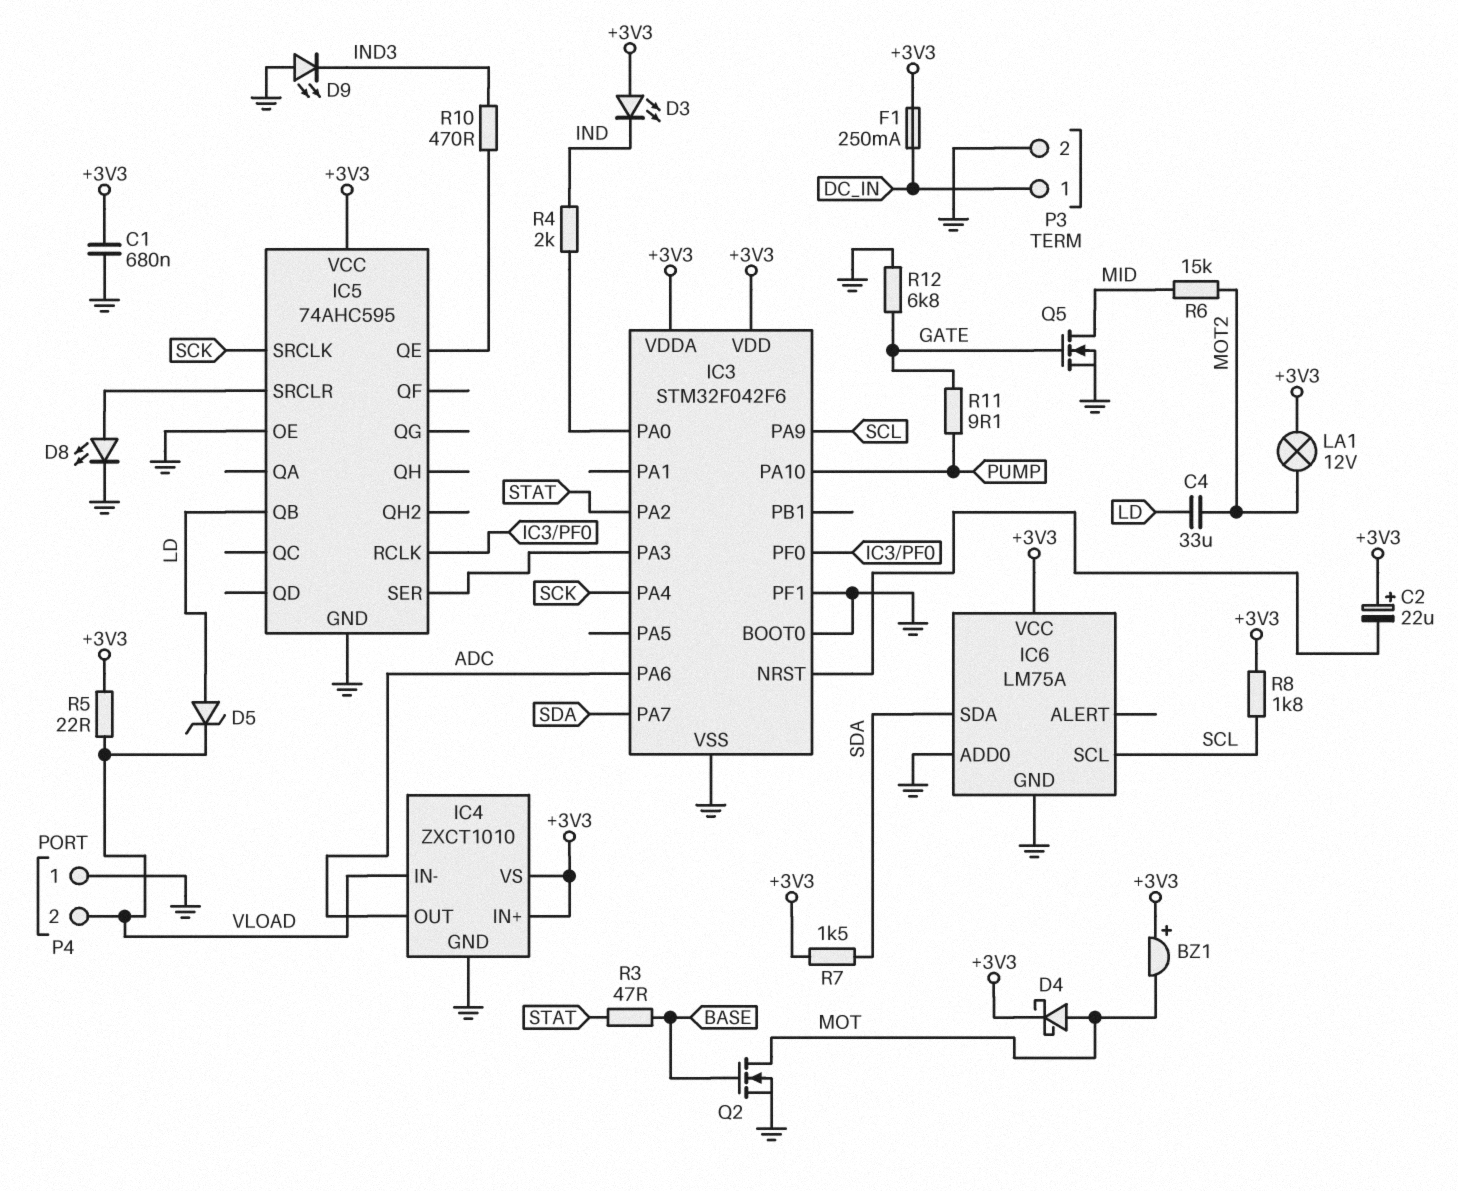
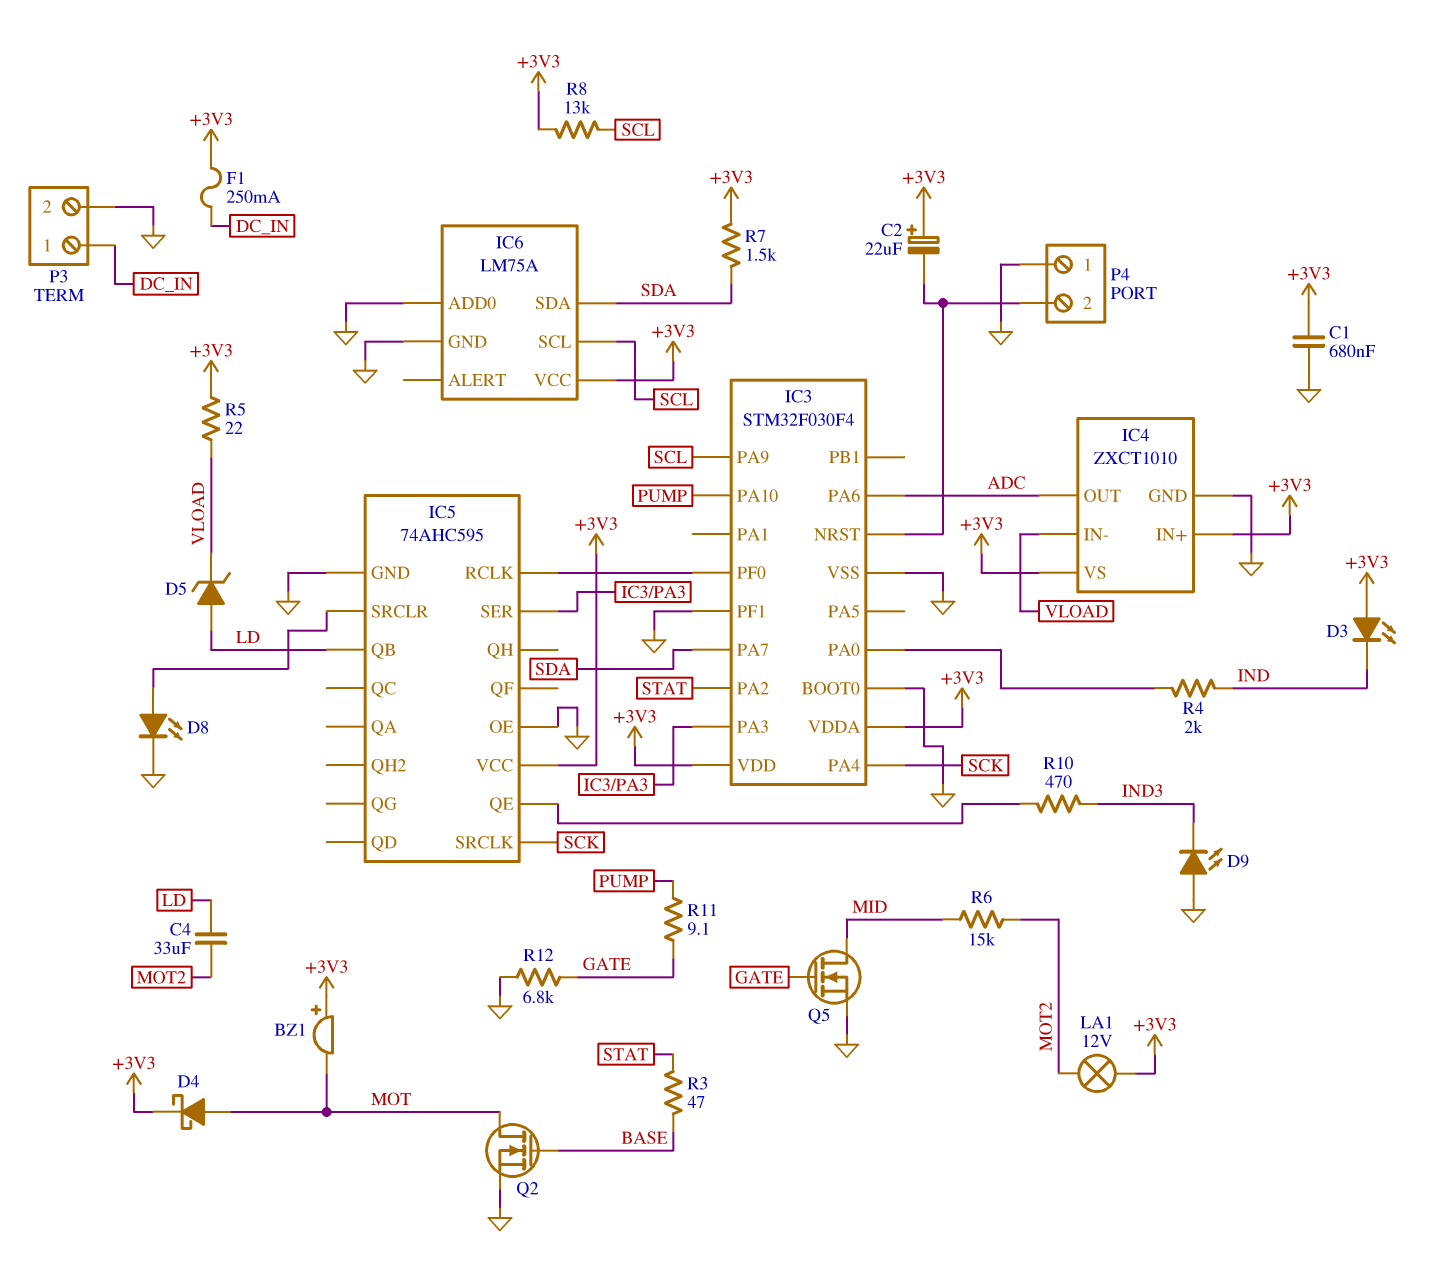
IC3: STM32F042F6 -> STM32F030F4
P4 pin 2: VLOAD -> IC3/NRST
R8: 1.8k (+3V3, SCL) -> 13k (+3V3, SCL)

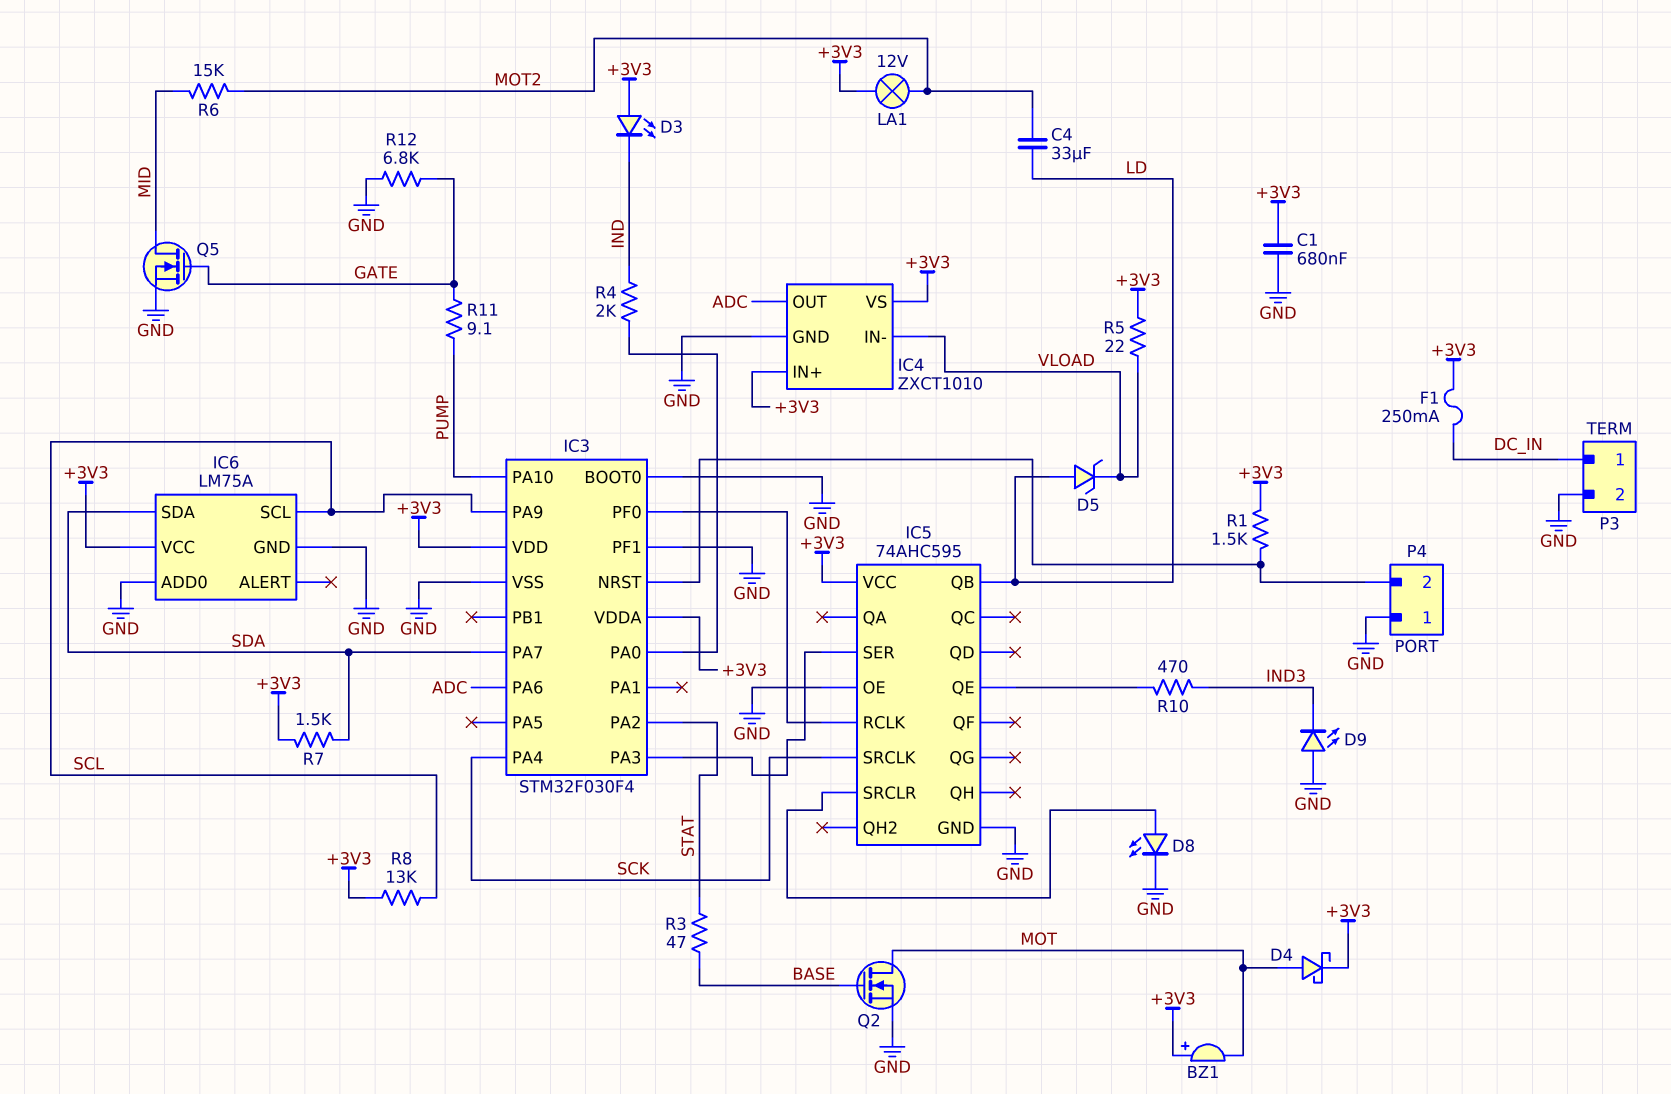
C2: 22uF (plus +3V3, minus IC3/NRST) -> none
R1: none -> 1.5k (+3V3, IC3/NRST)

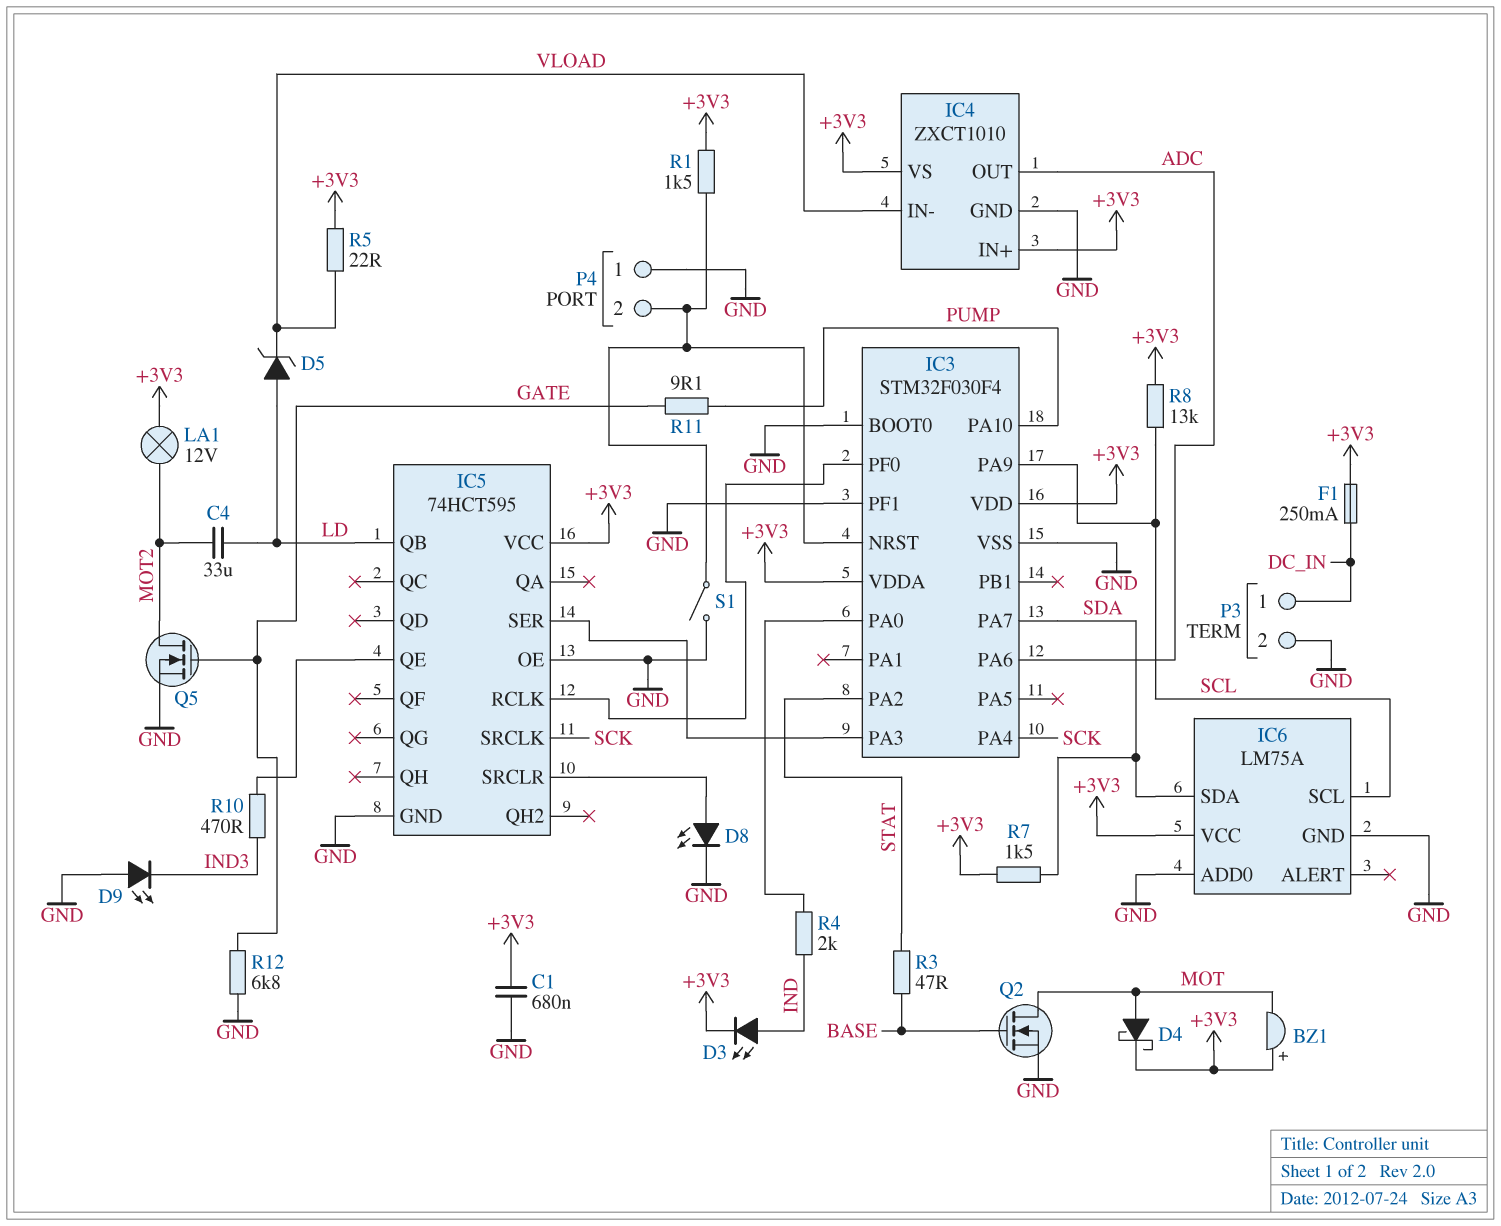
D3: LED (A +3V3, K IND) -> LED (A IND, K +3V3)
IC5: 74AHC595 -> 74HCT595
Q5: NMOS (G GATE, D MID, S GND) -> NMOS (G GATE, D MOT2, S GND)
R6: 15k (MID, MOT2) -> none
S1: none -> switch (GND, IC3/NRST)

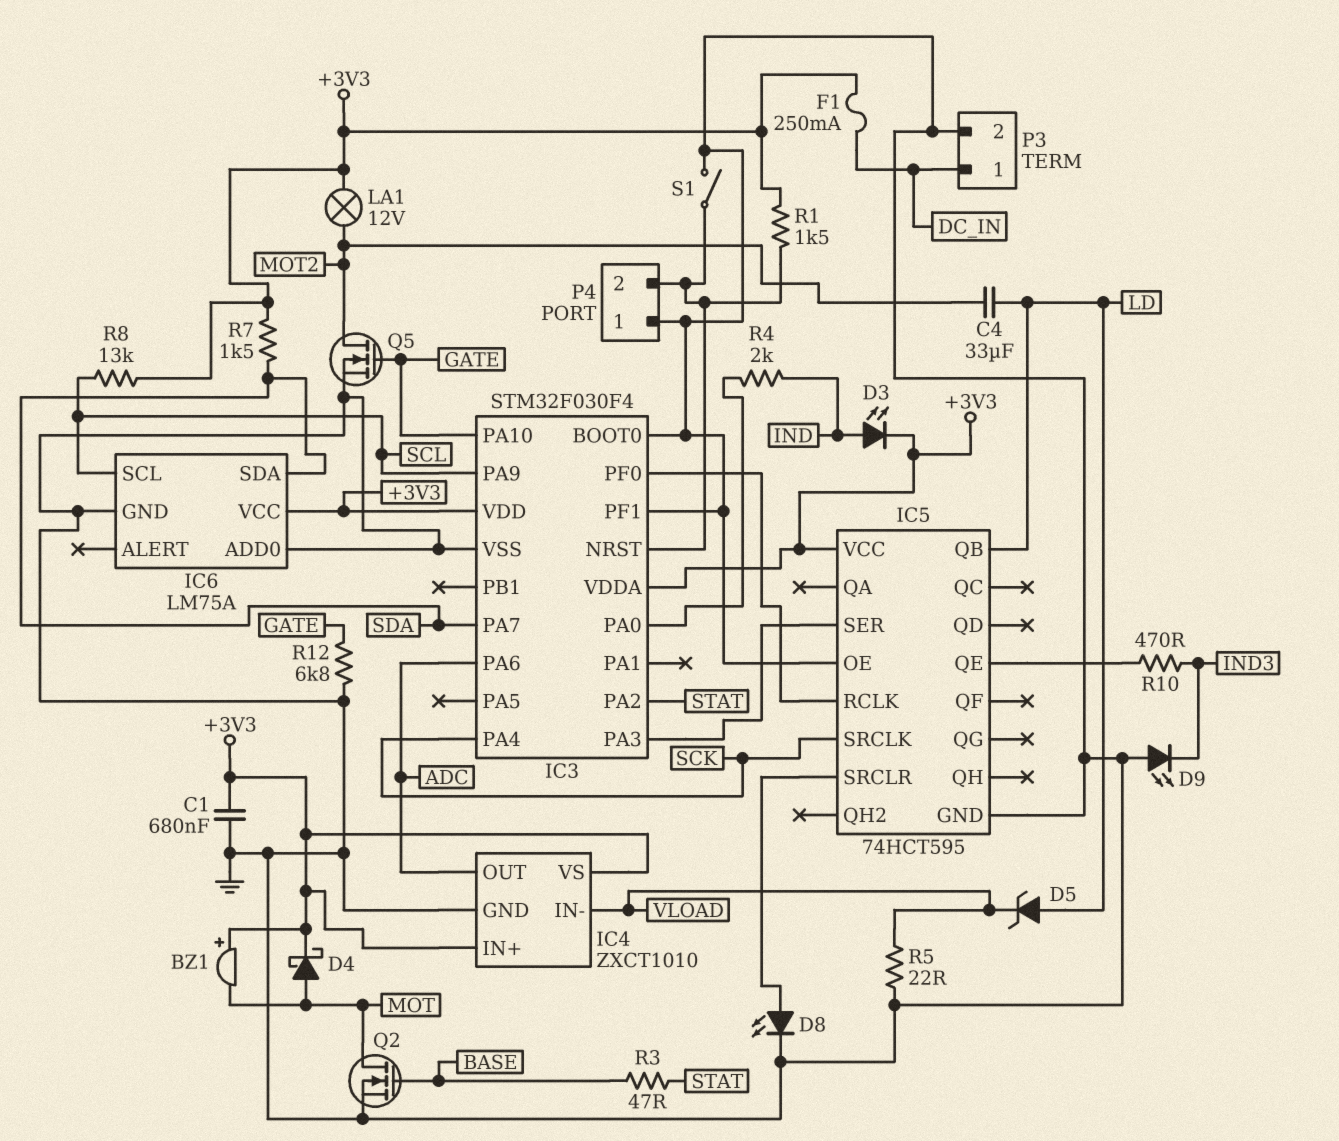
IC3 pin PA10: PUMP -> GATE
R5: 22 (+3V3, VLOAD) -> 22 (GND, VLOAD)
R11: 9.1 (GATE, PUMP) -> none

